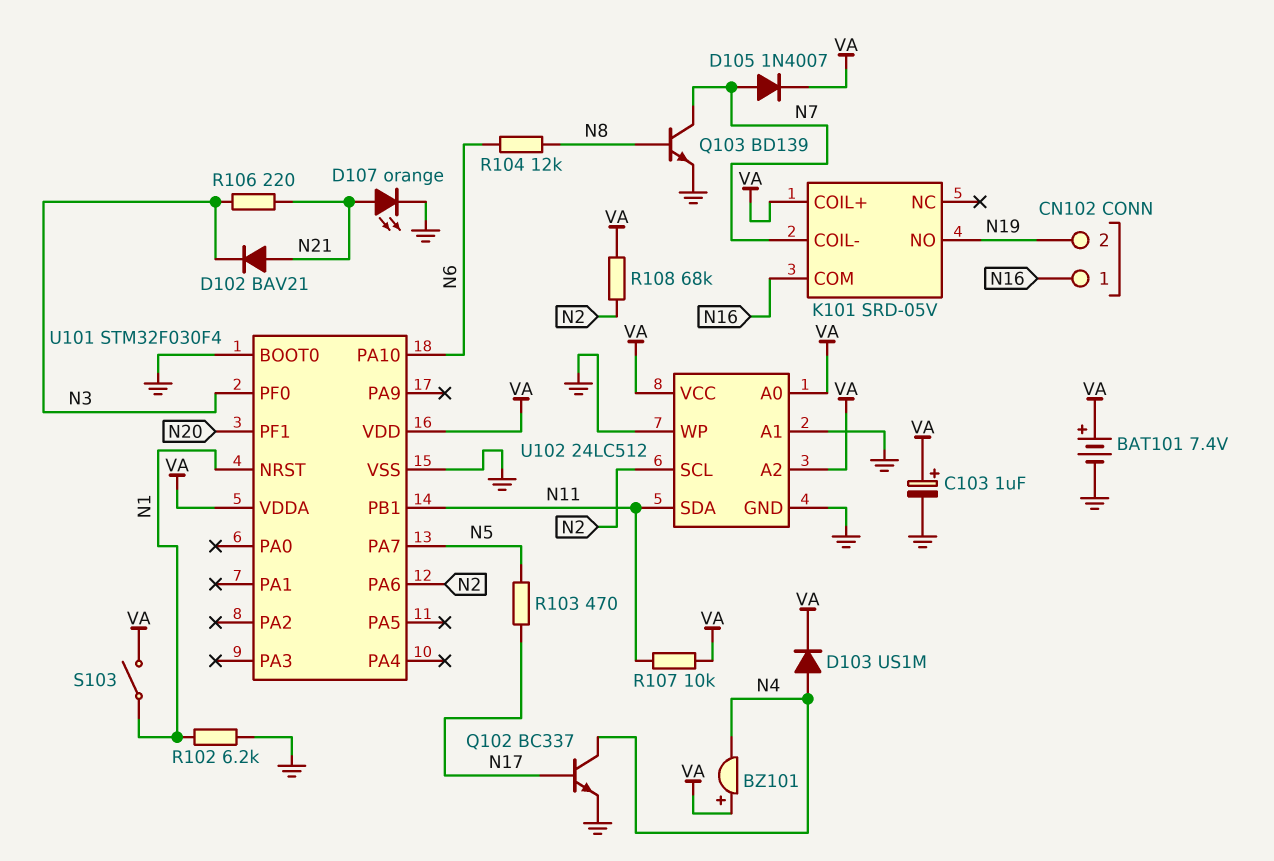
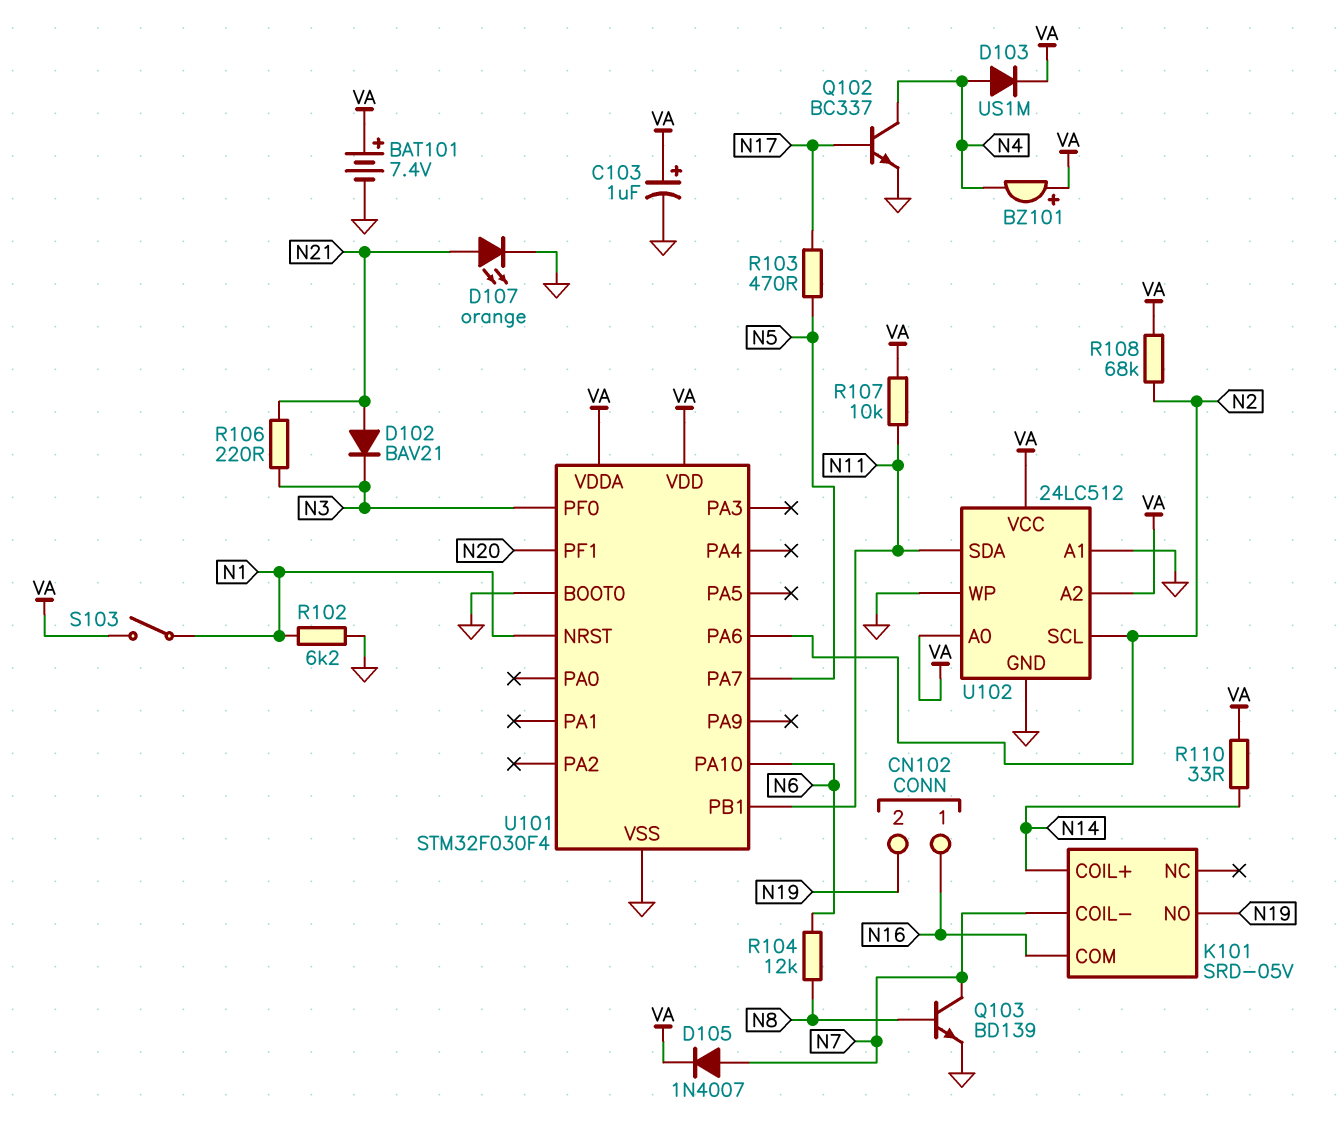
K101 pin COIL+: VA -> N14
R110: none -> 33 (N14, VA)

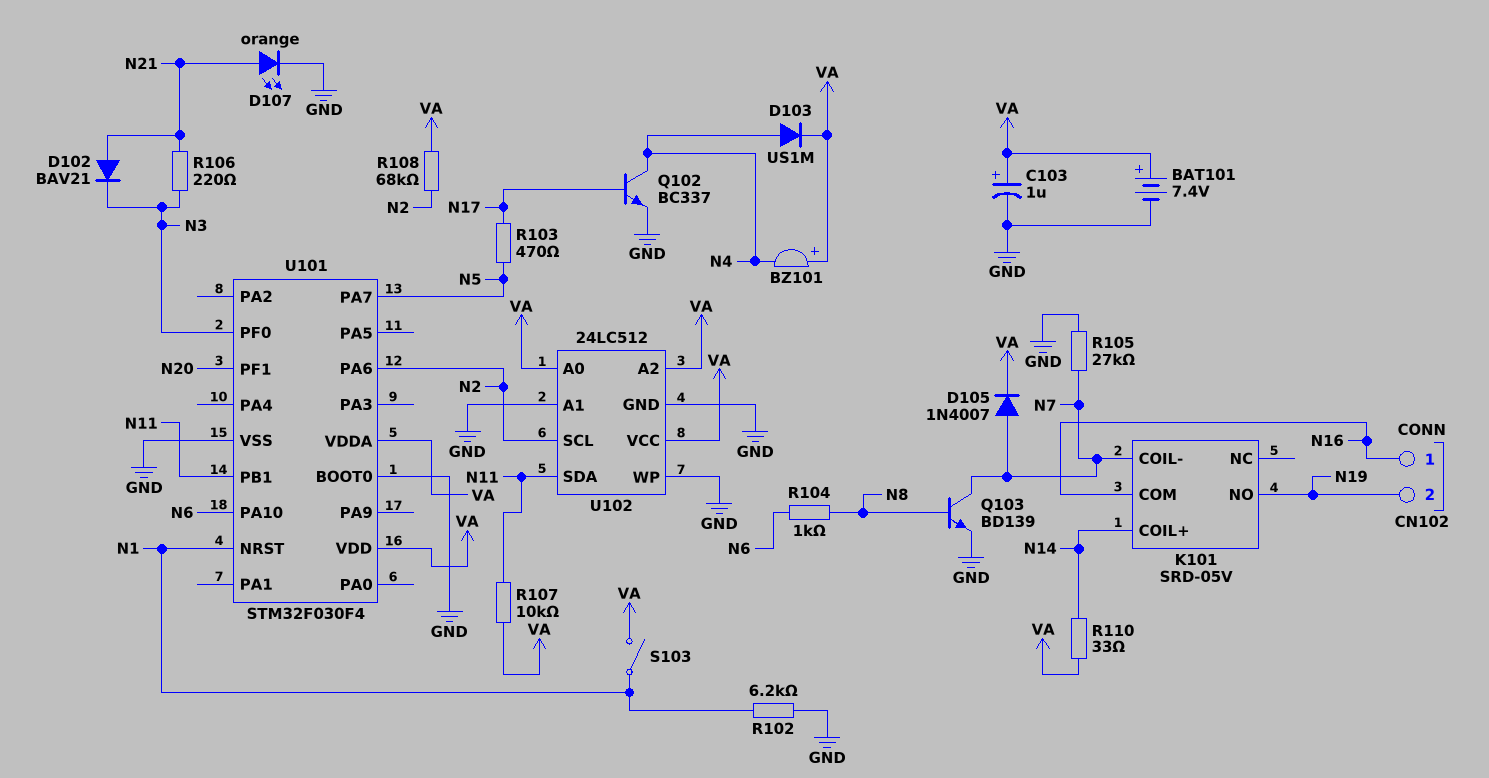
R104: 12k (N6, N8) -> 1k (N6, N8)
R105: none -> 27k (GND, N7)

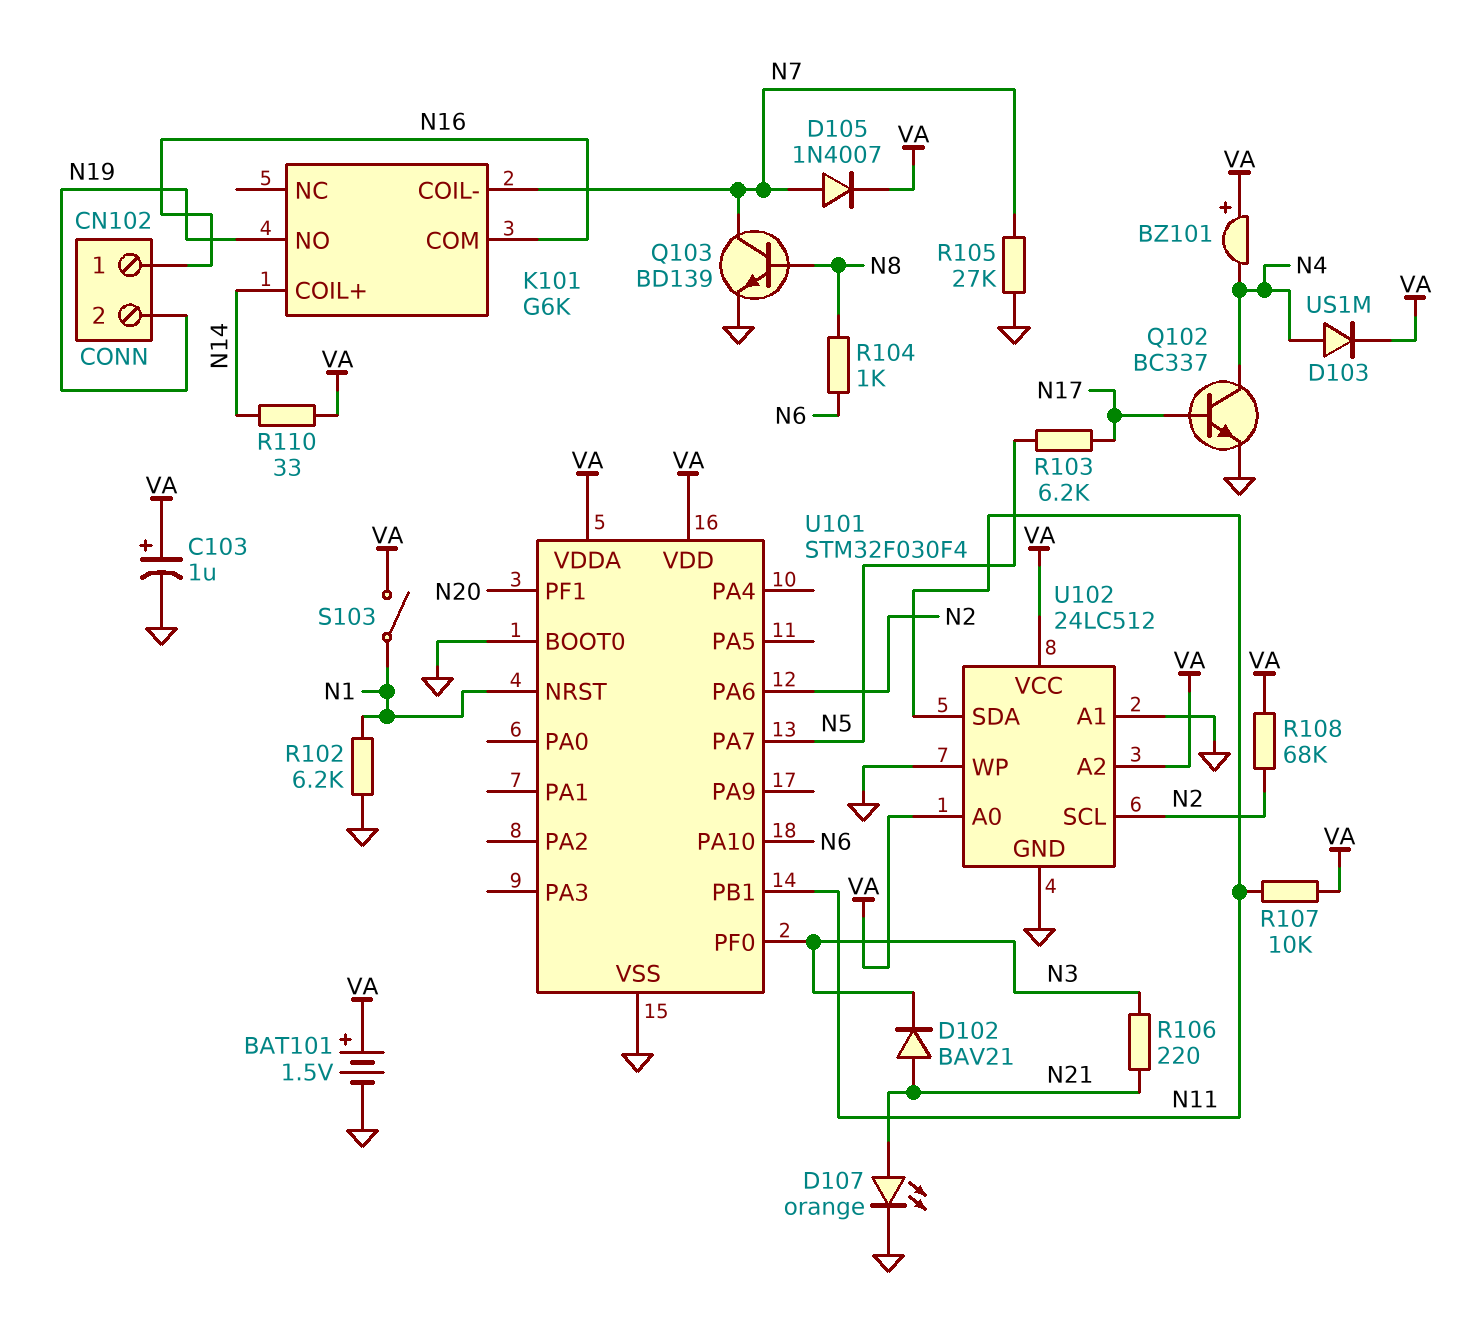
BAT101: 7.4V (plus VA, minus GND) -> 1.5V (plus VA, minus GND)
K101: SRD-05V -> G6K
R103: 470 (N5, N17) -> 6.2k (N5, N17)

